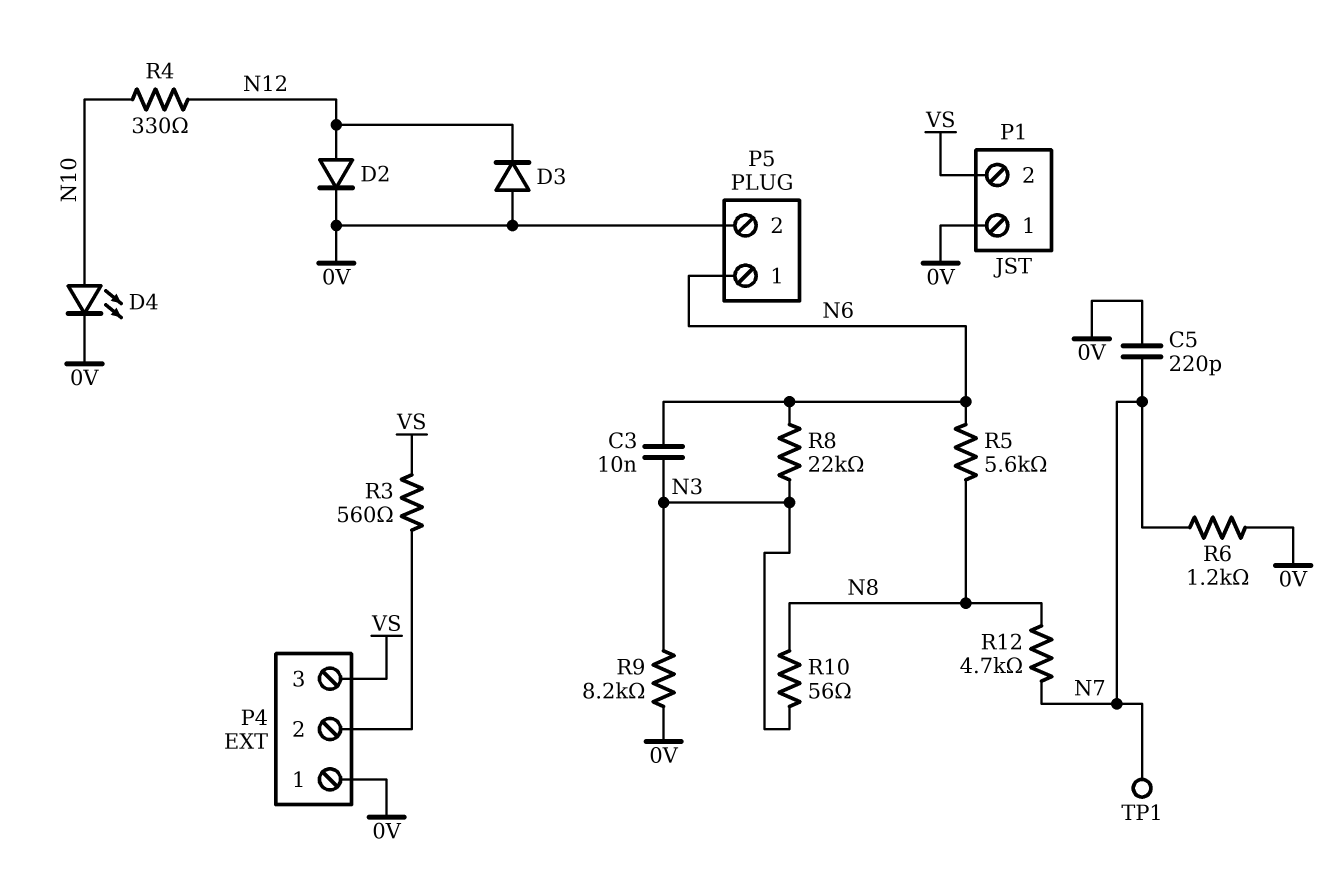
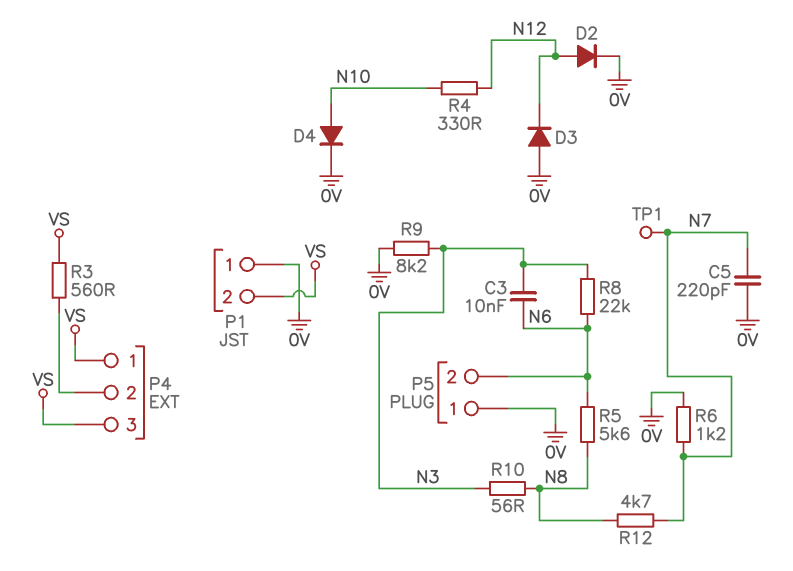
D4: LED (A N10, K 0V) -> diode (A N10, K 0V)
P4 pin 1: 0V -> VS
P5 pin 1: N6 -> 0V
P5 pin 2: 0V -> N6

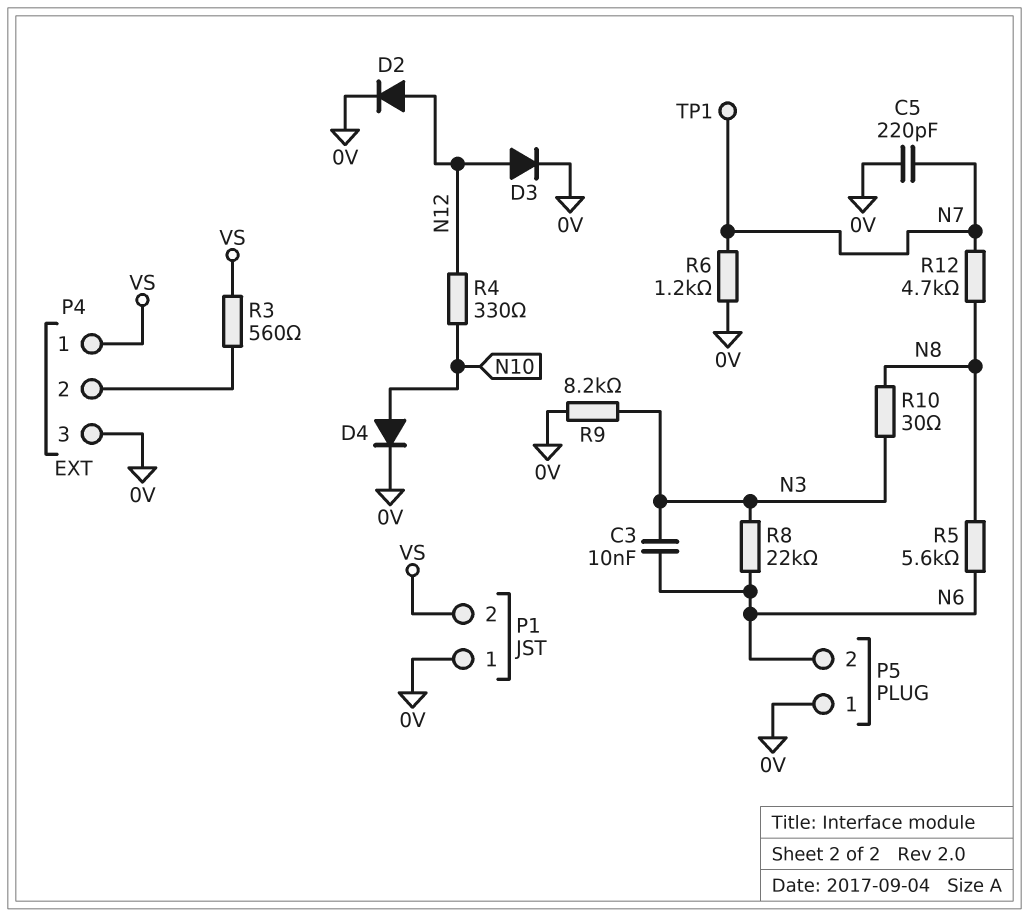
D3: diode (A 0V, K N12) -> diode (A N12, K 0V)
P4 pin 3: VS -> 0V
R10: 56 (N3, N8) -> 30 (N3, N8)

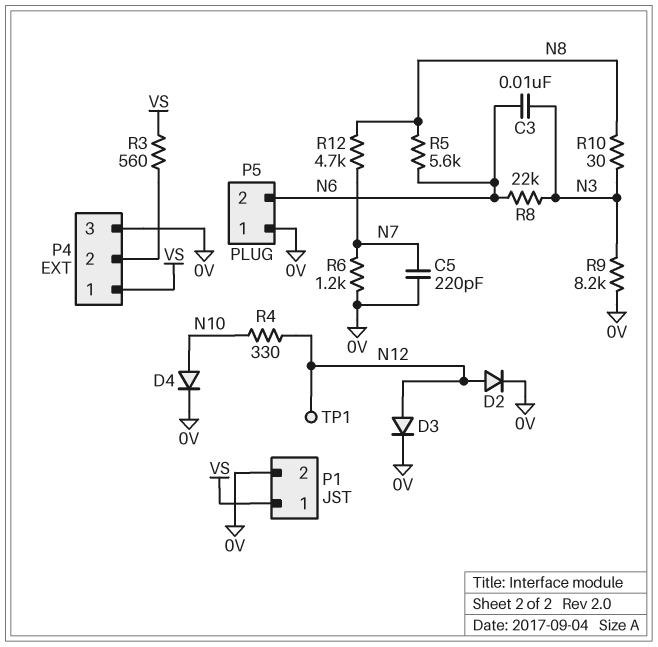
P1 pin 1: 0V -> VS
P1 pin 2: VS -> 0V
TP1: test point (N7) -> test point (N12)

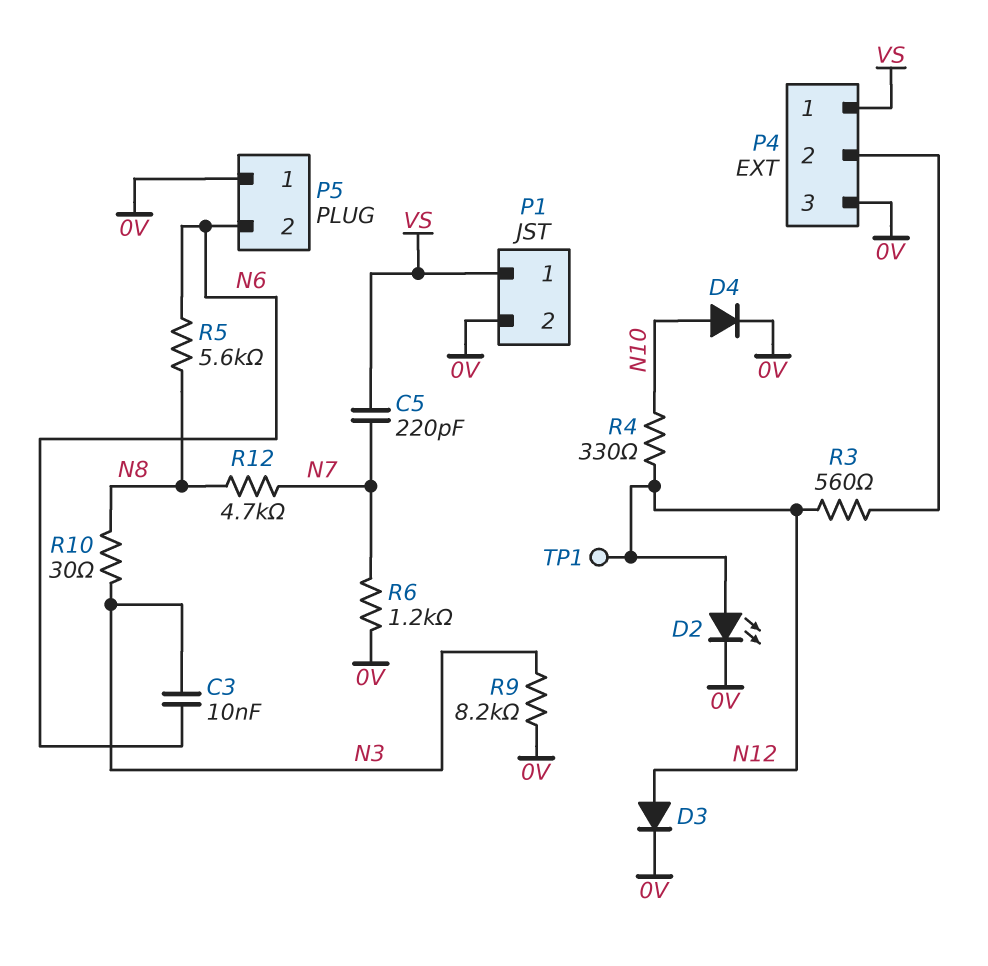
C5: 220pF (0V, N7) -> 220pF (N7, VS)
D2: diode (A N12, K 0V) -> LED (A N12, K 0V)
R3: 560 (P4/2, VS) -> 560 (N12, P4/2)
R8: 22k (N3, N6) -> none

